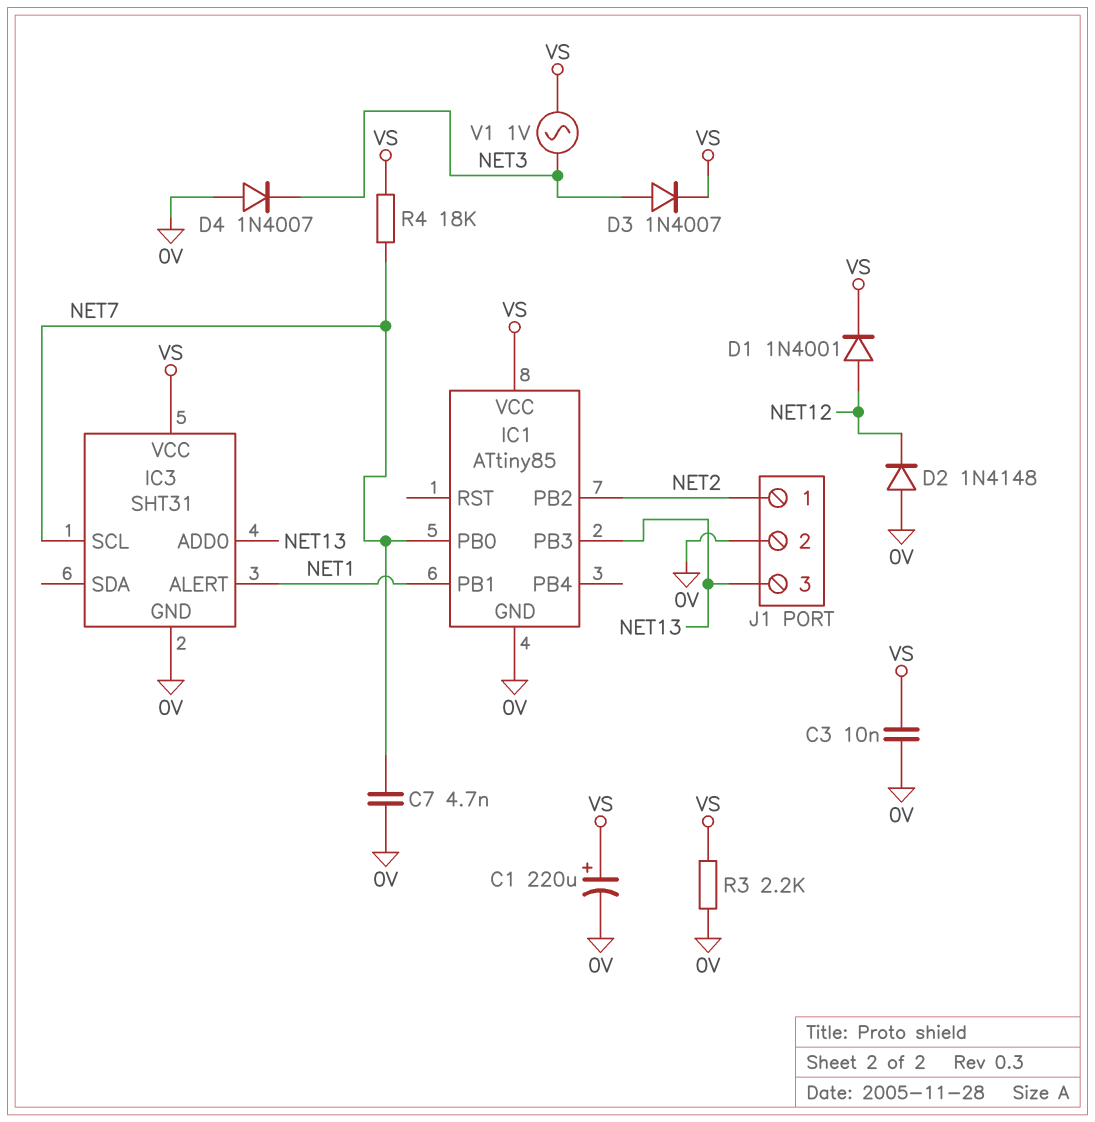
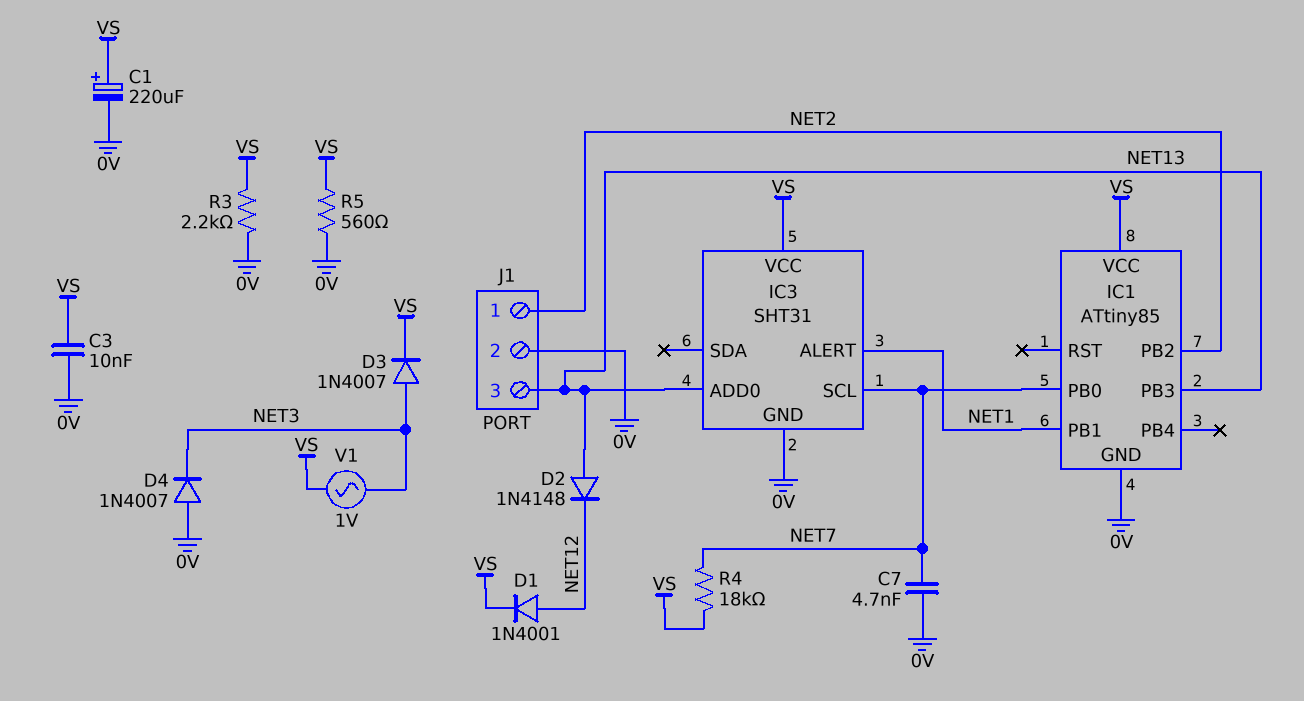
D2: diode 1N4148 (A 0V, K NET12) -> diode 1N4148 (A NET13, K NET12)
R5: none -> 560 (0V, VS)

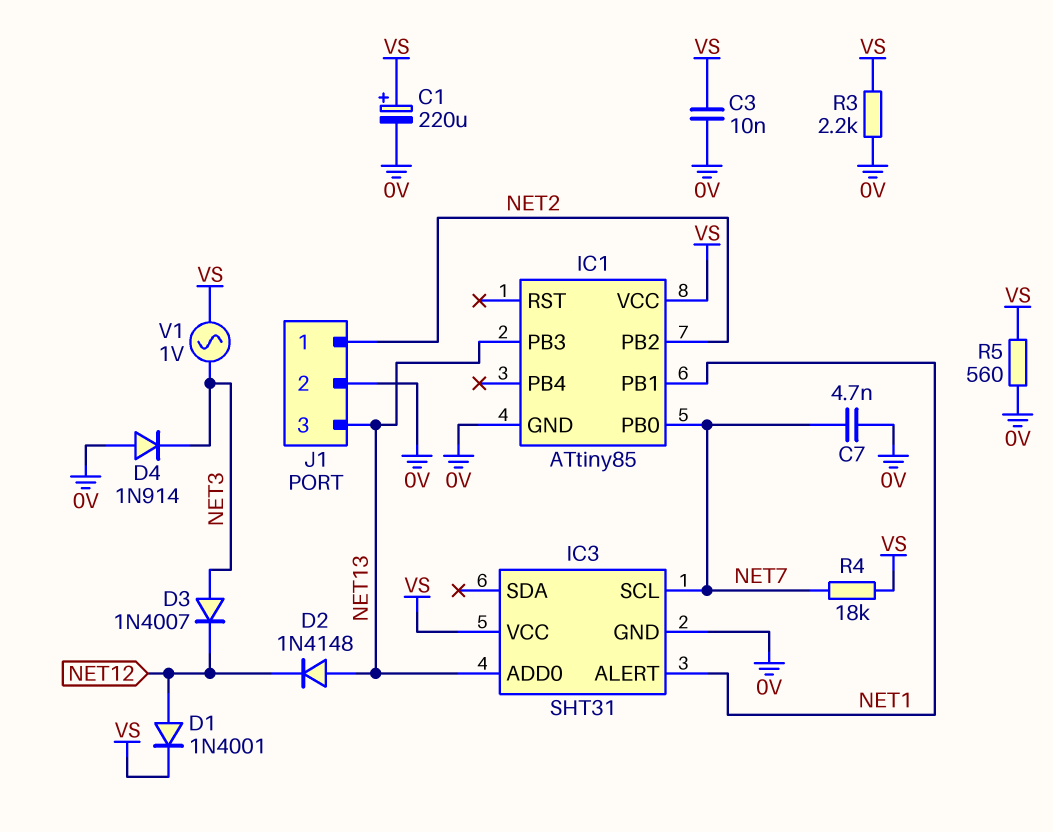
D3: diode 1N4007 (A NET3, K VS) -> diode 1N4007 (A NET3, K NET12)
D4: diode 1N4007 (A 0V, K NET3) -> diode 1N914 (A 0V, K NET3)

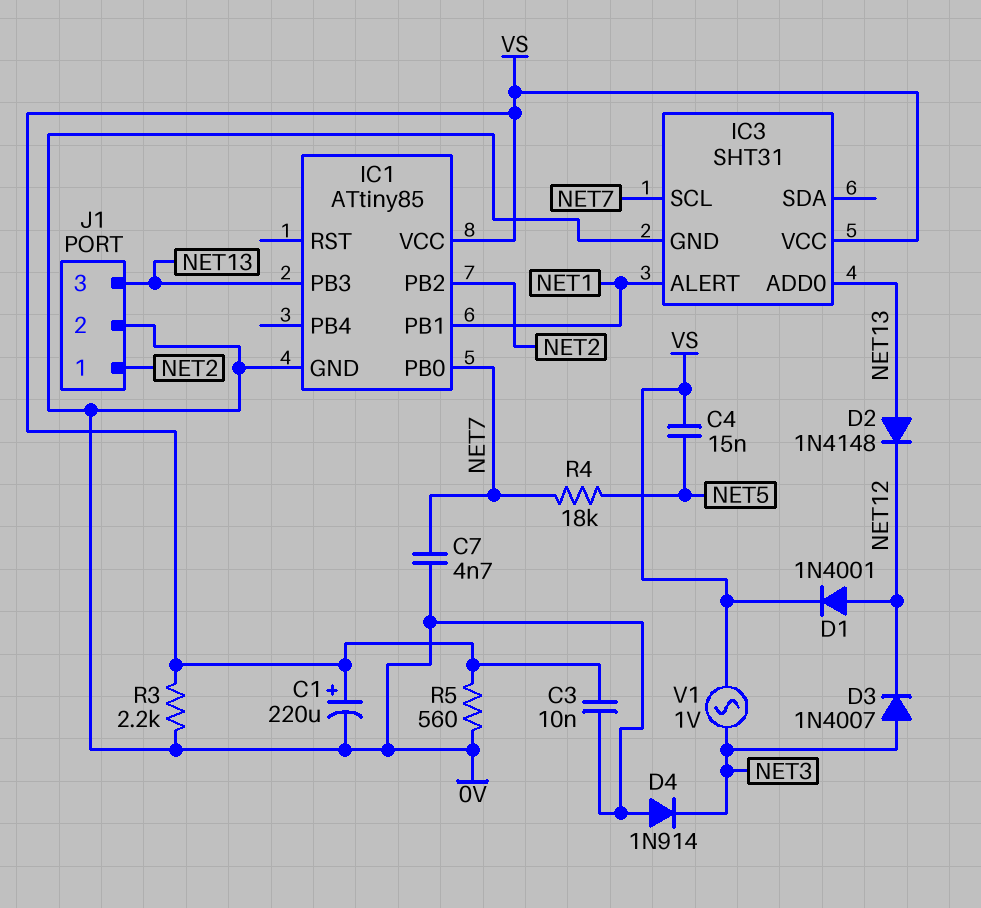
C4: none -> 15nF (NET5, VS)
R4: 18k (NET7, VS) -> 18k (NET5, NET7)

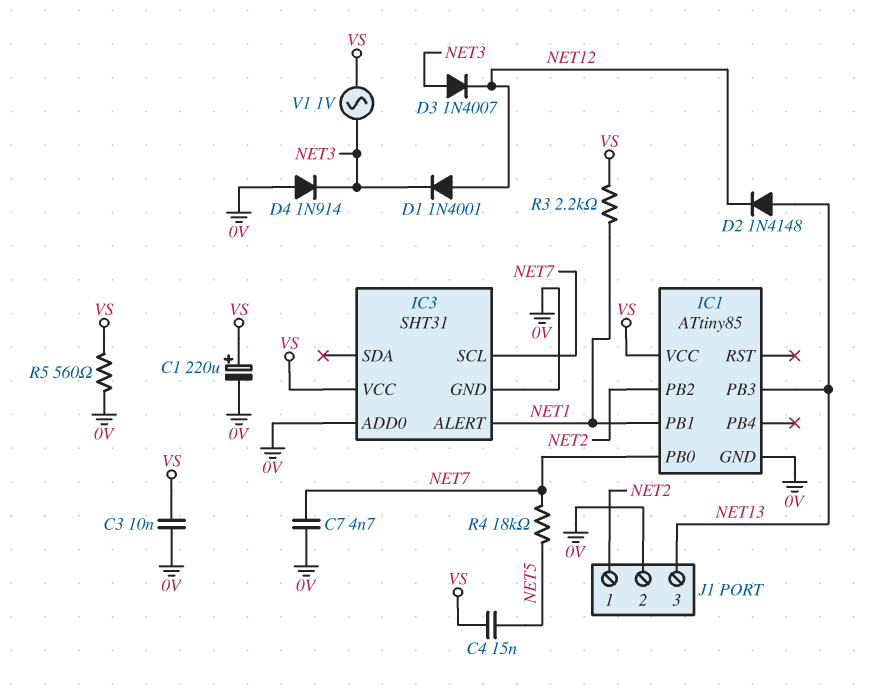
D1: diode 1N4001 (A NET12, K VS) -> diode 1N4001 (A NET12, K NET3)
IC3 pin ADD0: NET13 -> 0V
R3: 2.2k (0V, VS) -> 2.2k (NET1, VS)

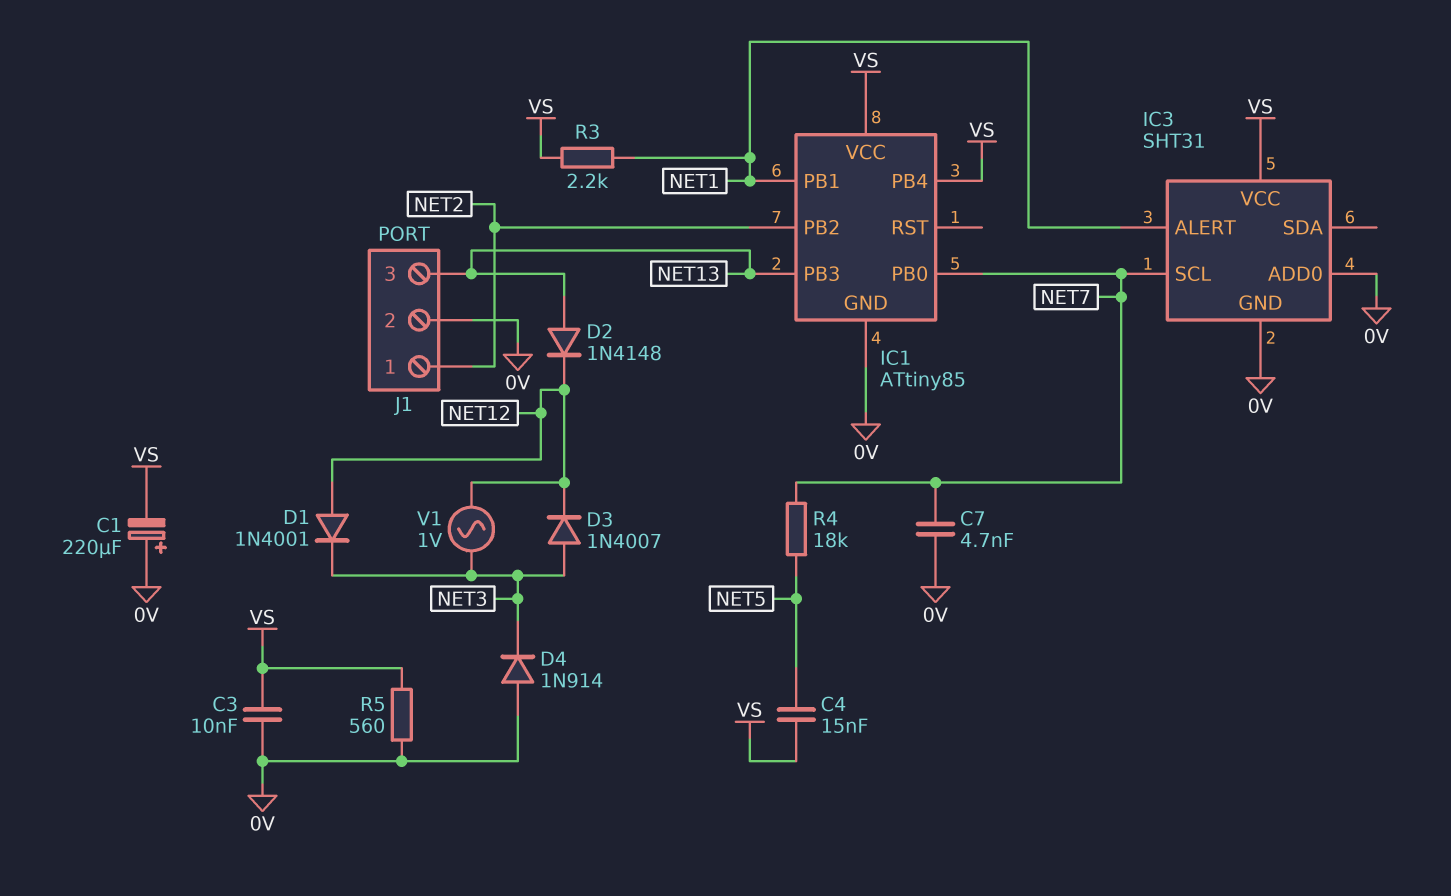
C1: 220uF (plus VS, minus 0V) -> 220uF (plus 0V, minus VS)
IC1 pin PB4: none -> VS
V1: AC 1V (NET3, VS) -> AC 1V (NET3, NET12)

